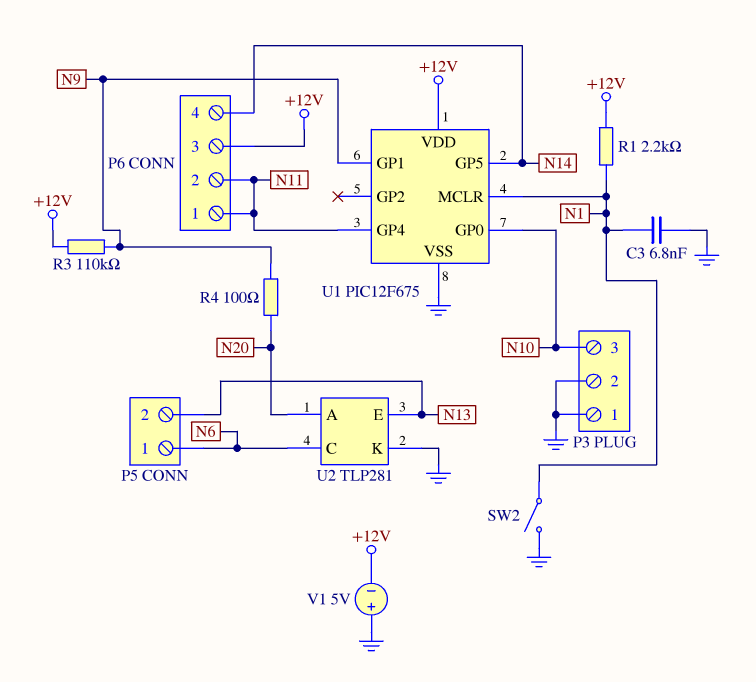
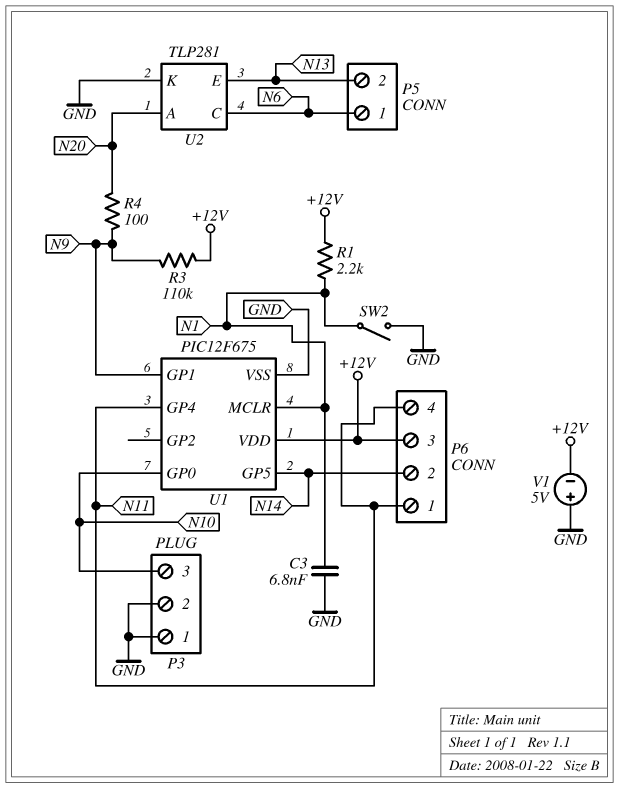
P6 pin 2: N11 -> N14
P6 pin 4: N14 -> N11

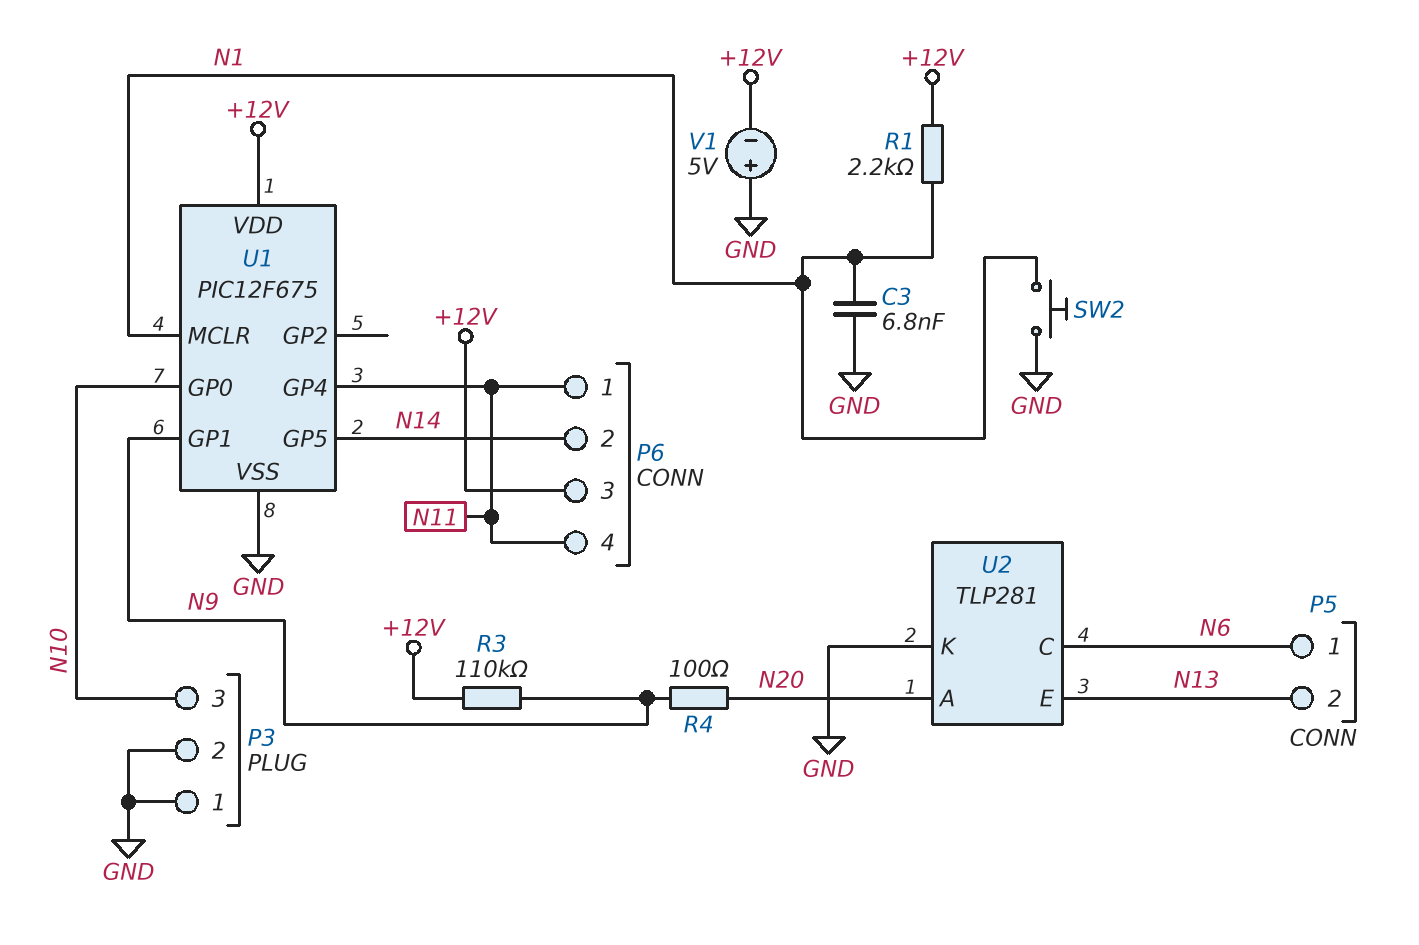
SW2: switch (GND, N1) -> button (GND, N1)

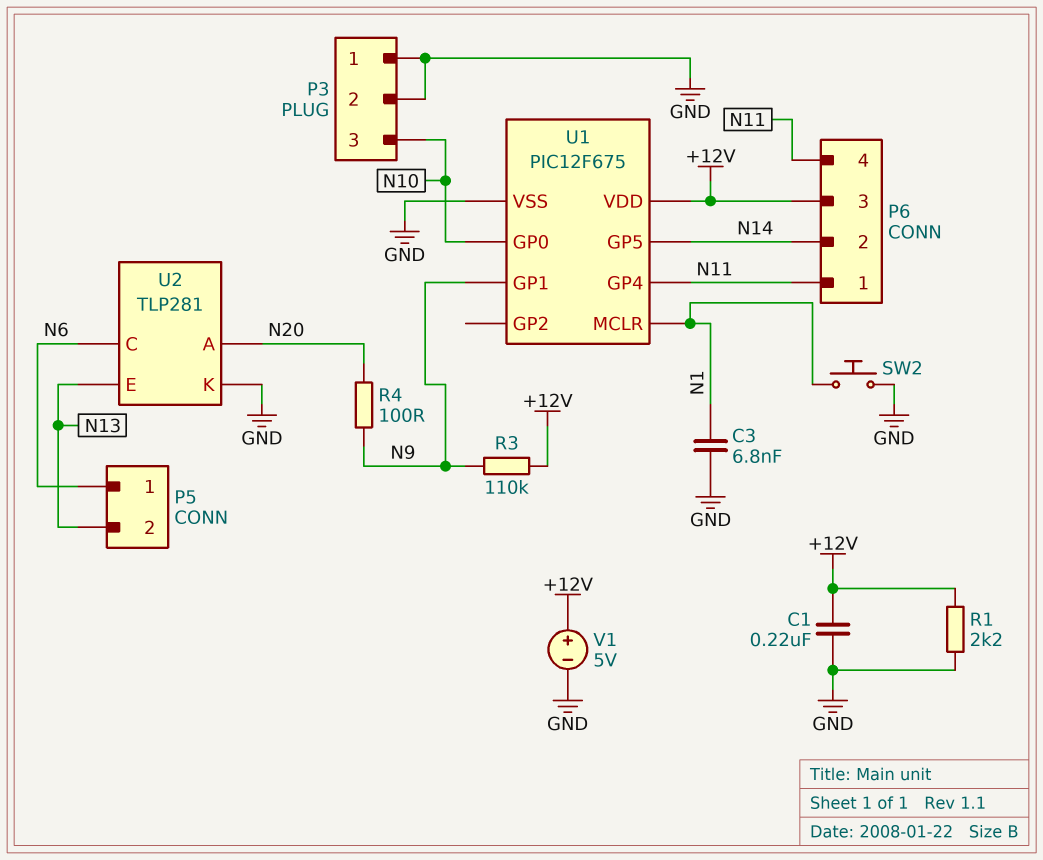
C1: none -> 220nF (+12V, GND)
R1: 2.2k (+12V, N1) -> 2.2k (+12V, GND)
V1: 5V (plus GND, minus +12V) -> 5V (plus +12V, minus GND)

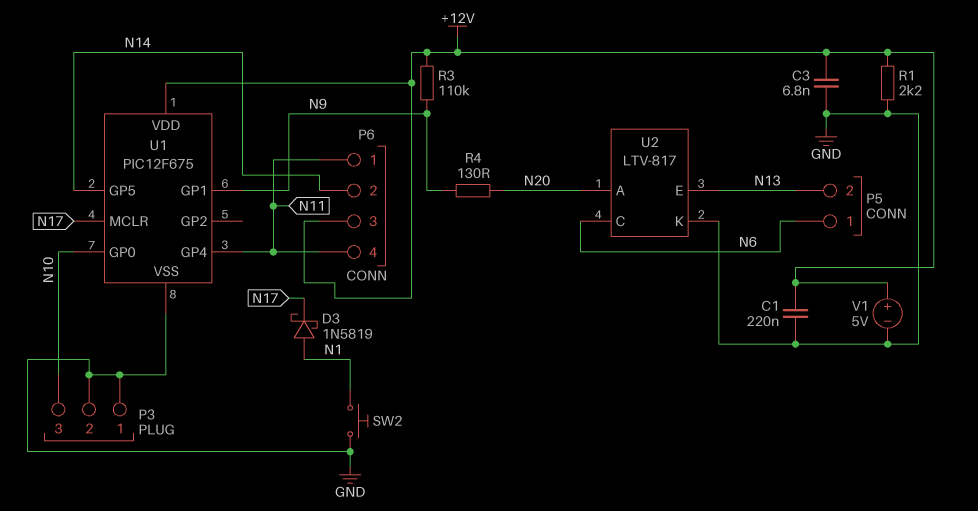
C3: 6.8nF (GND, N1) -> 6.8nF (+12V, GND)
D3: none -> schottky 1N5819 (A N1, K N17)
R4: 100 (N9, N20) -> 130 (N9, N20)
U1 pin MCLR: N1 -> N17
U2: TLP281 -> LTV-817

